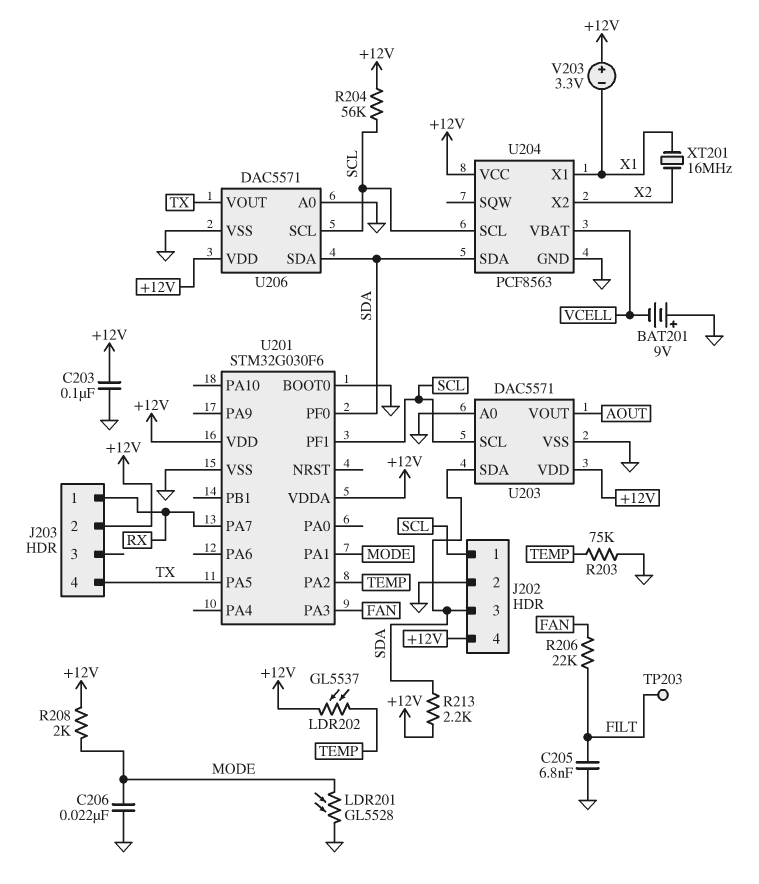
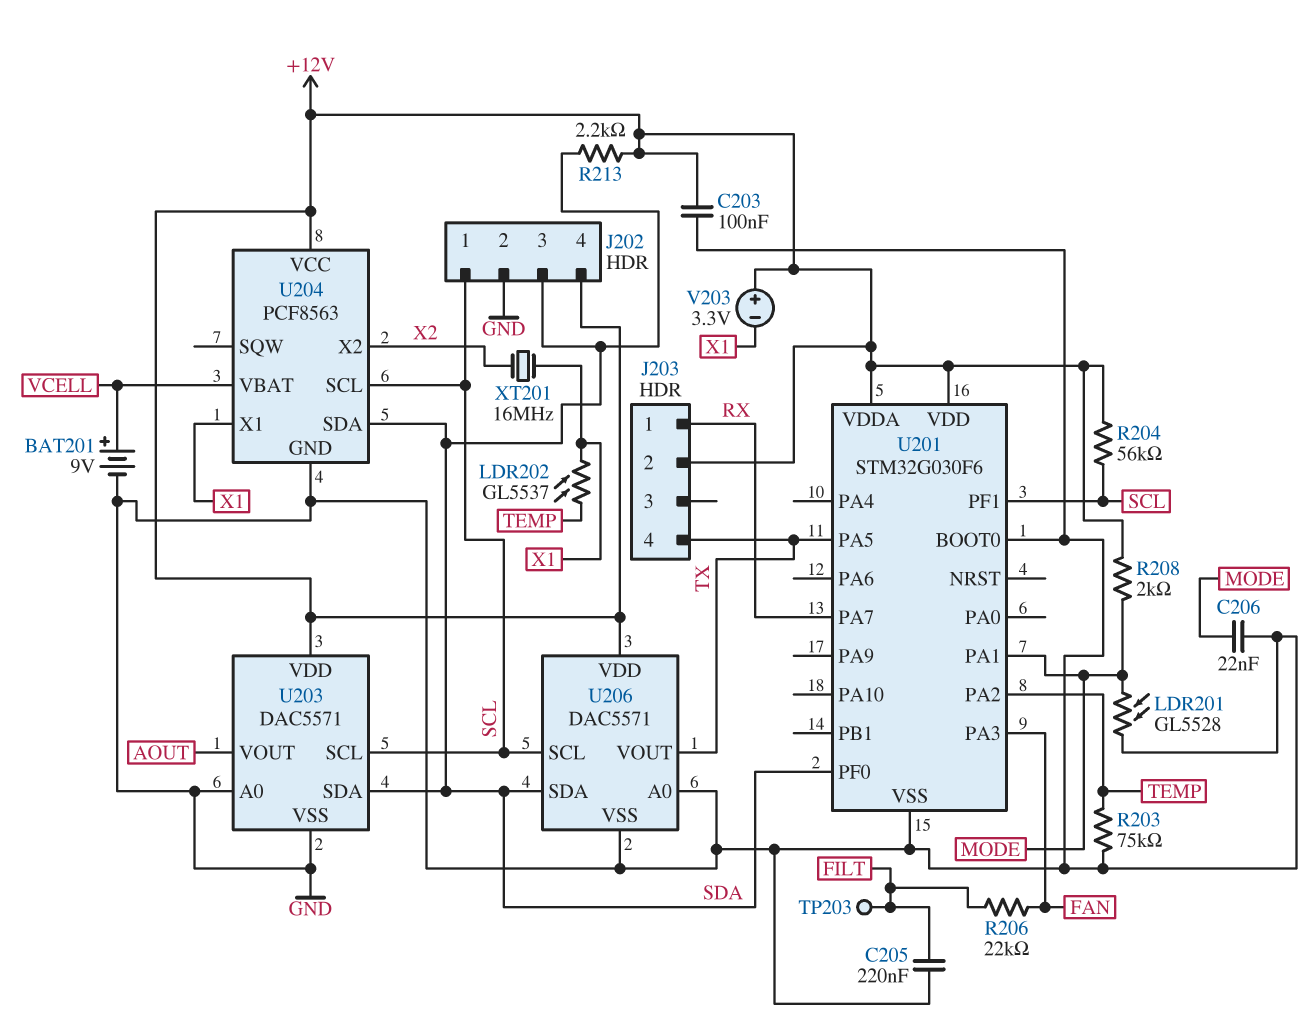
BAT201: 9V (plus GND, minus VCELL) -> 9V (plus VCELL, minus GND)
C205: 6.8nF (FILT, GND) -> 220nF (FILT, GND)
LDR202: GL5537 (+12V, TEMP) -> GL5537 (TEMP, X1)

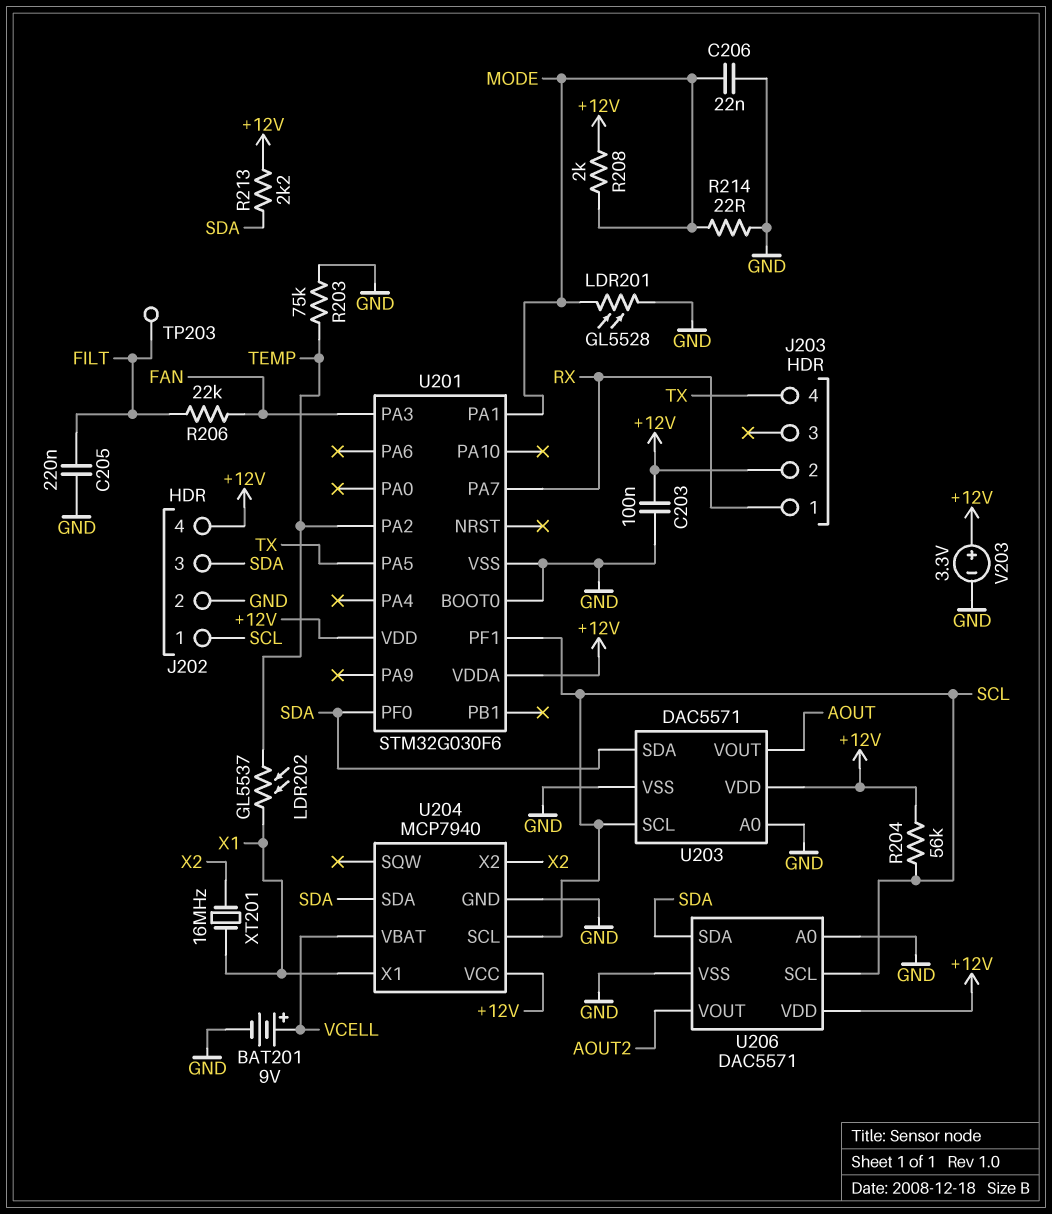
R214: none -> 22 (GND, MODE)
U204: PCF8563 -> MCP7940
U206 pin VOUT: TX -> AOUT2
V203: 3.3V (plus +12V, minus X1) -> 3.3V (plus +12V, minus GND)

